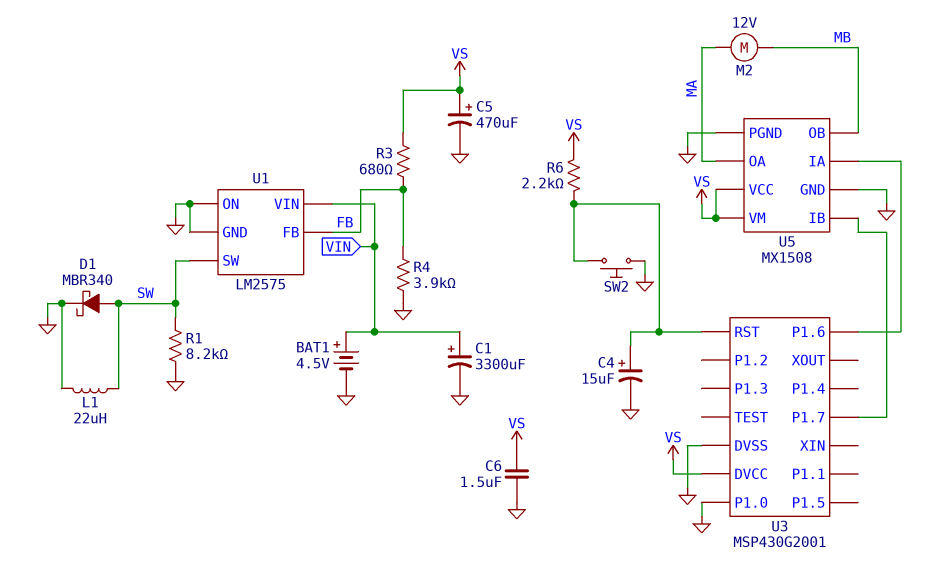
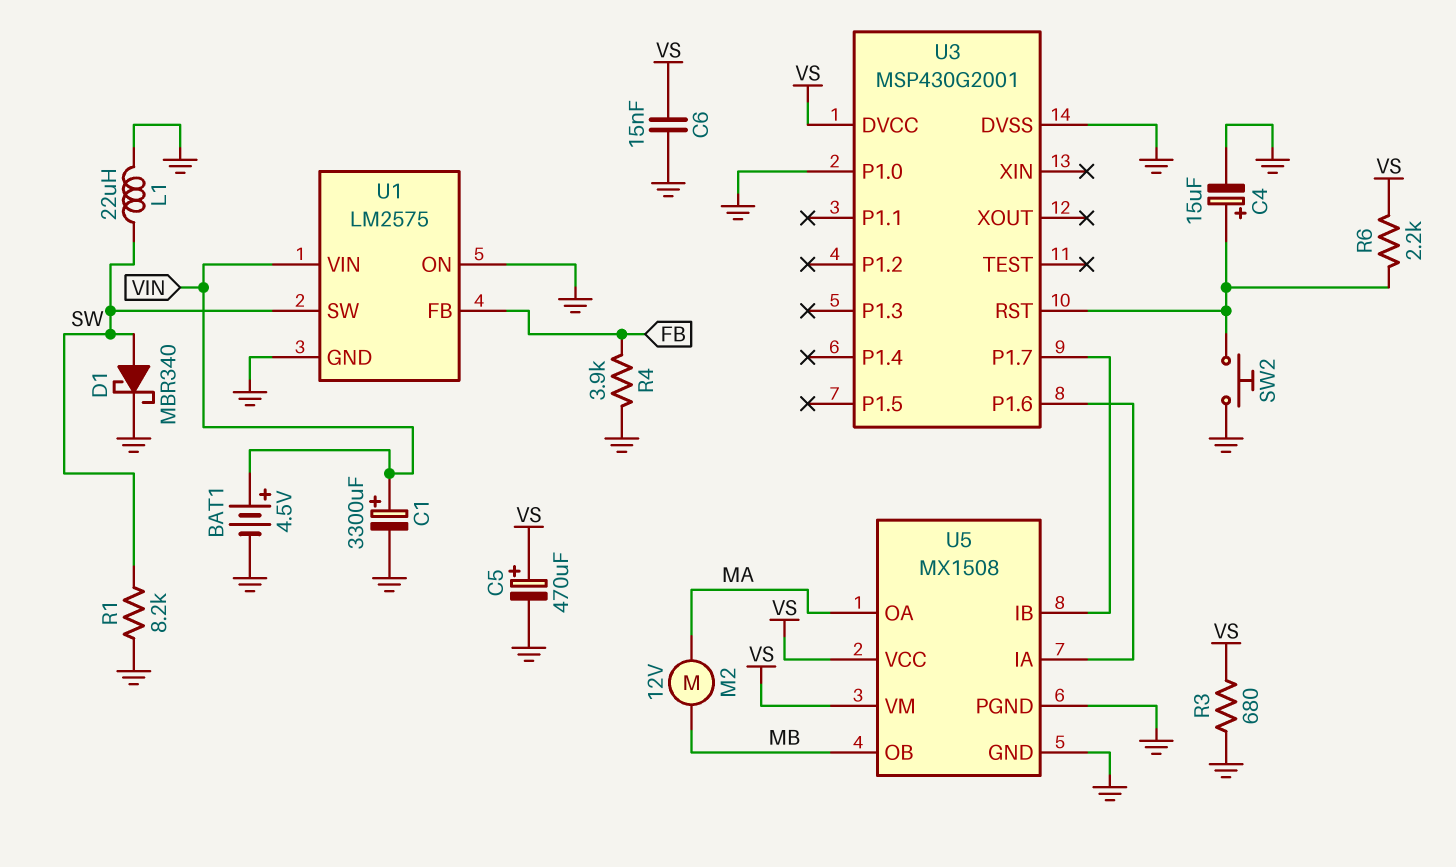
C6: 1.5uF (GND, VS) -> 15nF (GND, VS)
R3: 680 (FB, VS) -> 680 (GND, VS)

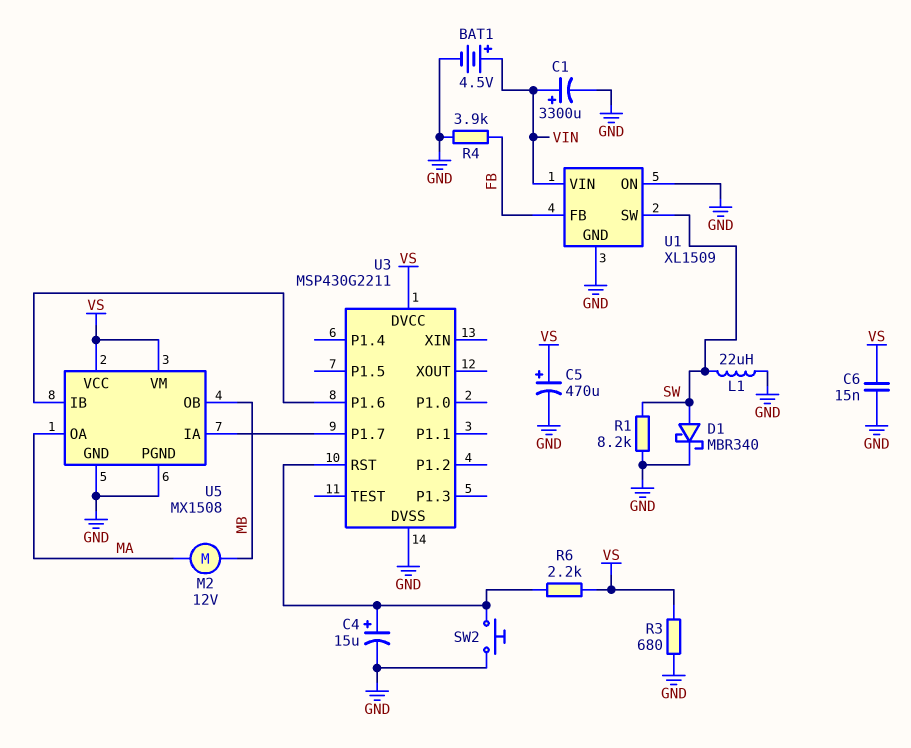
U1: LM2575 -> XL1509
U3: MSP430G2001 -> MSP430G2211
U3 pin P1.0: GND -> none
U5 pin IA: U3/P1.6 -> U3/P1.7
U5 pin IB: U3/P1.7 -> U3/P1.6

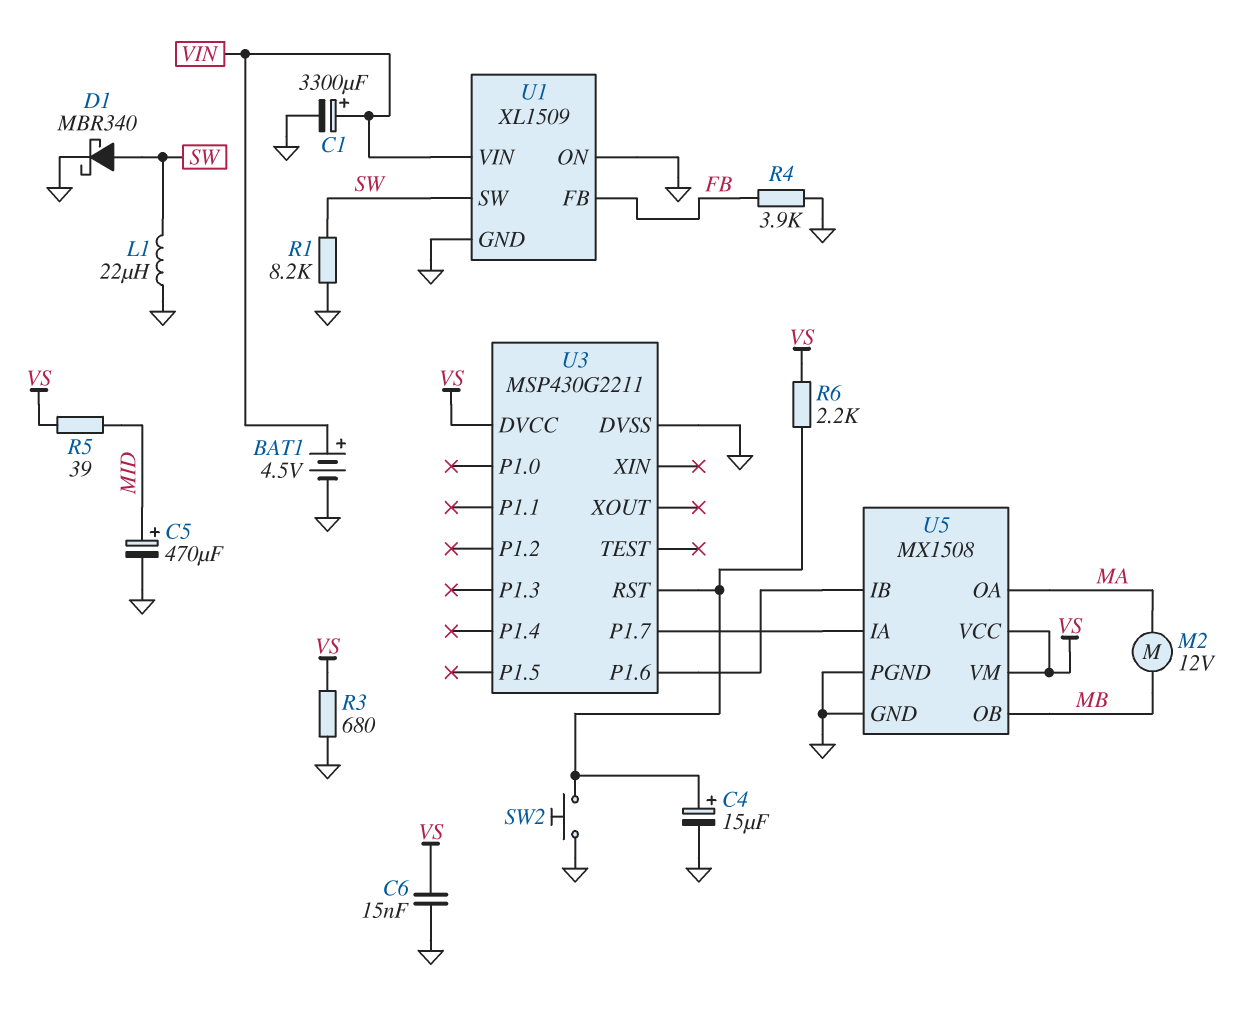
C5: 470uF (plus VS, minus GND) -> 470uF (plus MID, minus GND)
R5: none -> 39 (MID, VS)

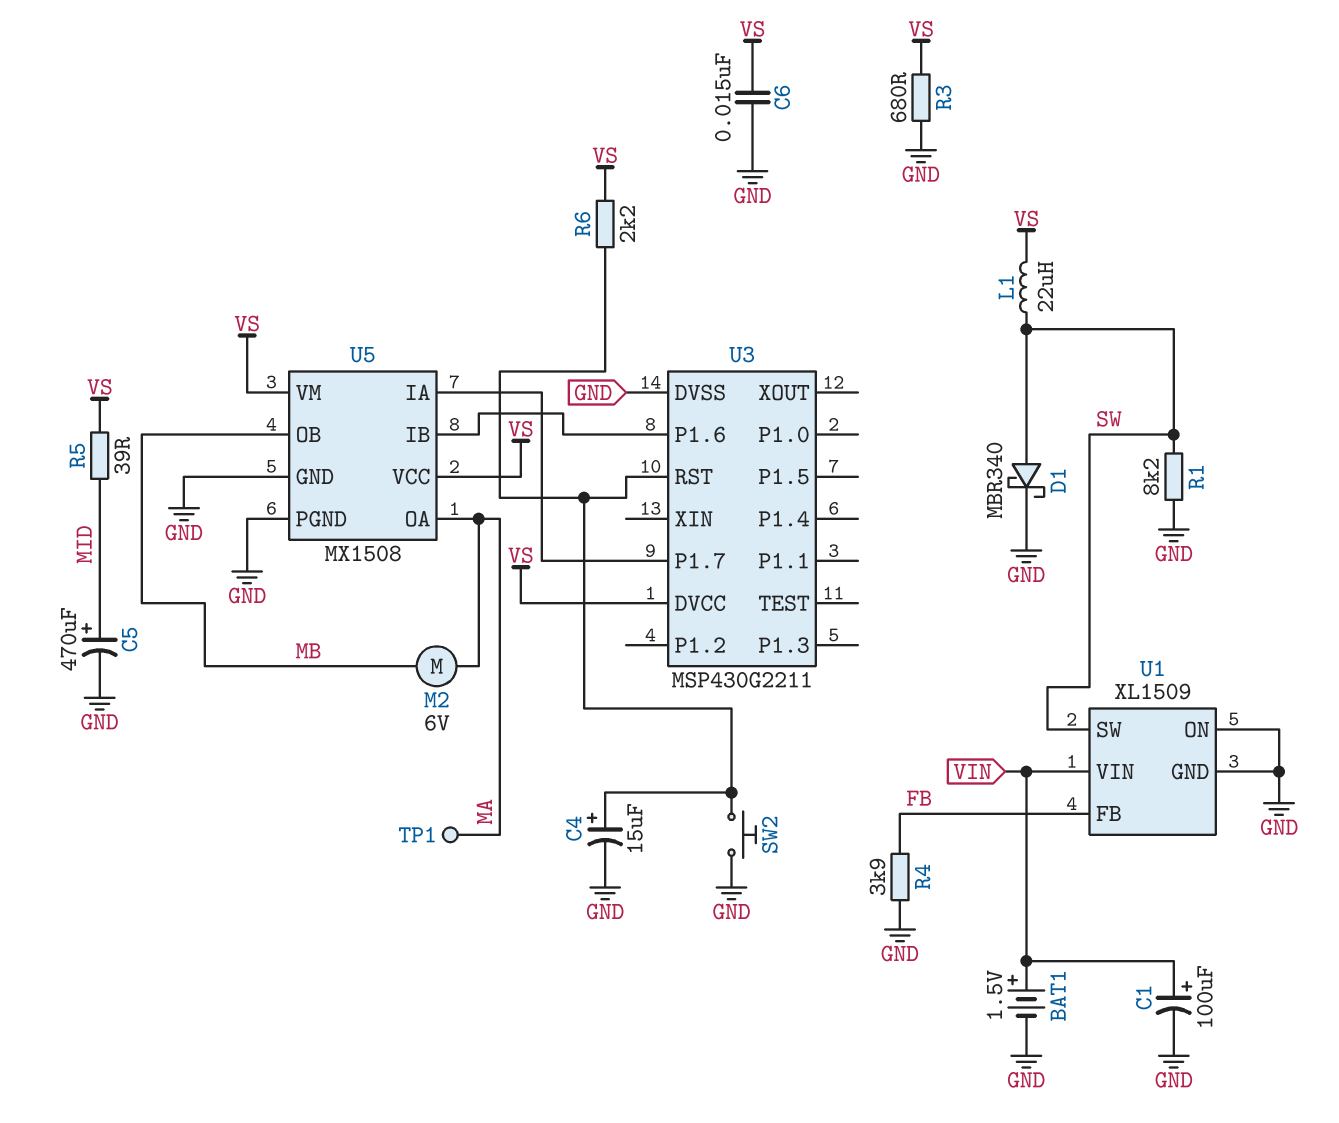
BAT1: 4.5V (plus VIN, minus GND) -> 1.5V (plus VIN, minus GND)
C1: 3300uF (plus VIN, minus GND) -> 100uF (plus VIN, minus GND)
L1: 22uH (GND, SW) -> 22uH (SW, VS)
M2: motor 12V (MA, MB) -> motor 6V (MA, MB)
TP1: none -> test point (MA)

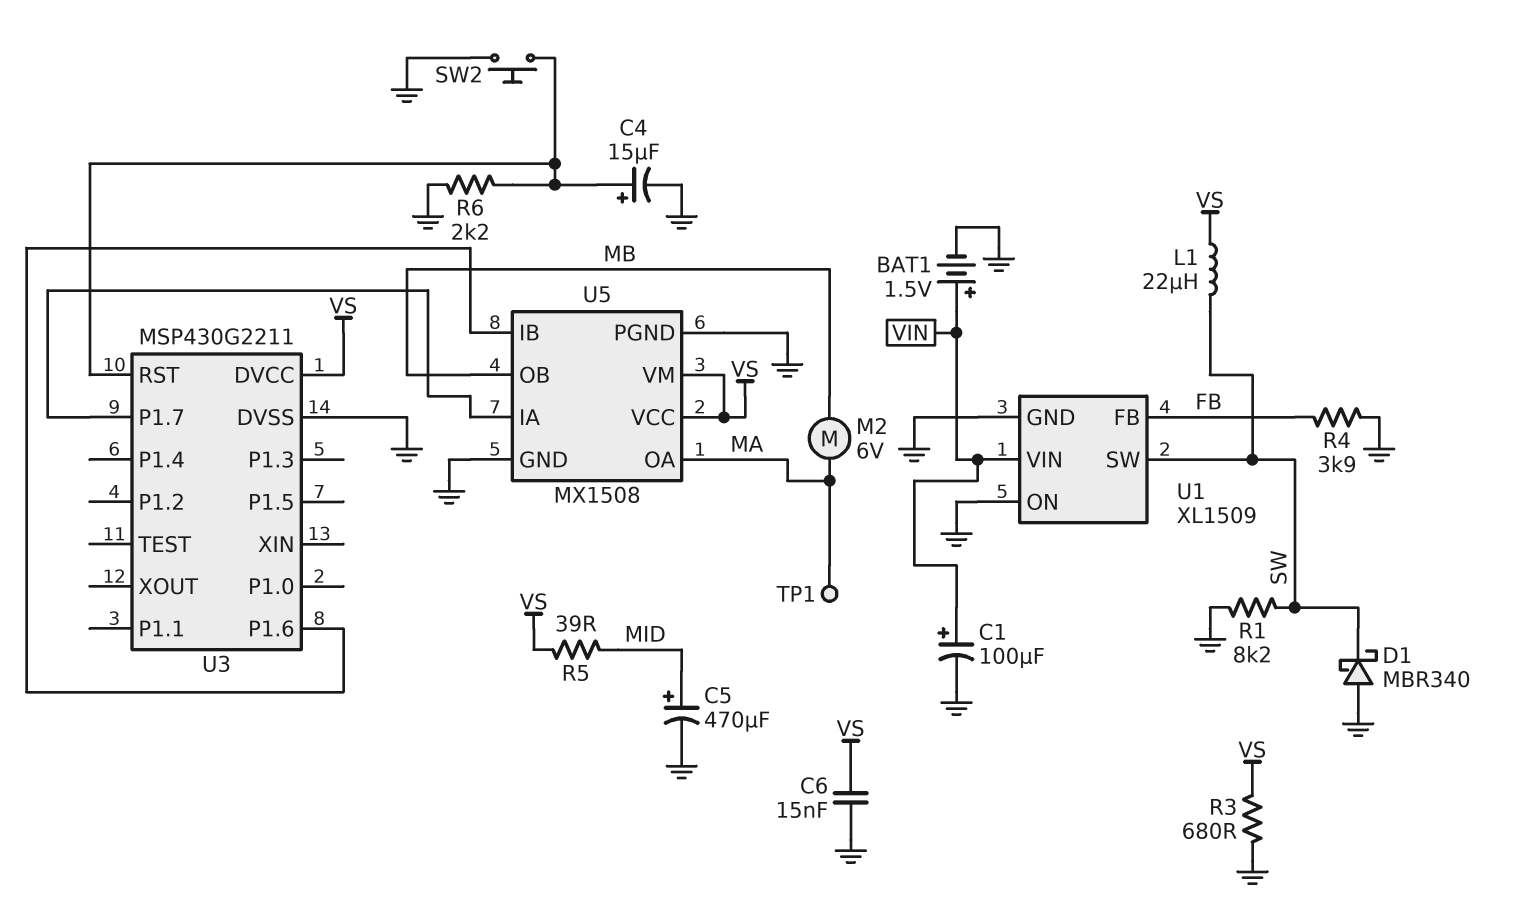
D1: schottky MBR340 (A SW, K GND) -> schottky MBR340 (A GND, K SW)
R6: 2.2k (U3/RST, VS) -> 2.2k (GND, U3/RST)

